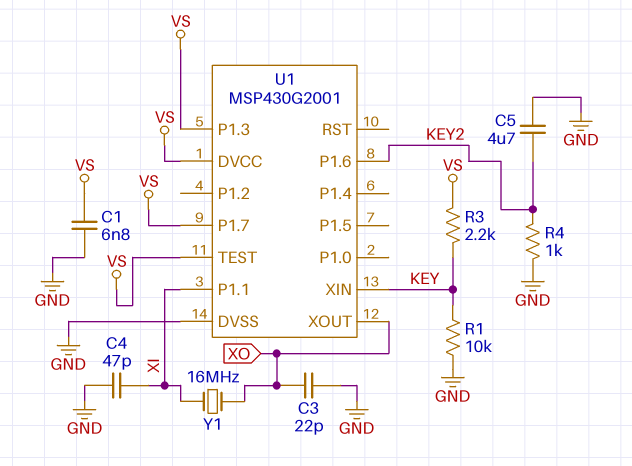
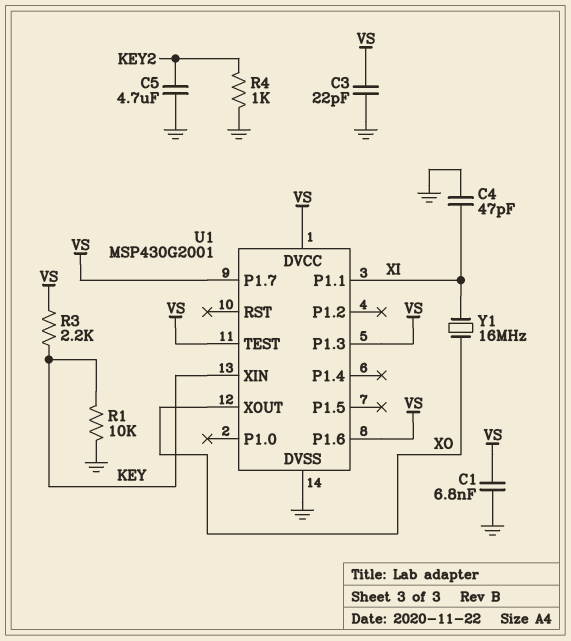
C3: 22pF (GND, XO) -> 22pF (GND, VS)
U1 pin P1.6: KEY2 -> VS

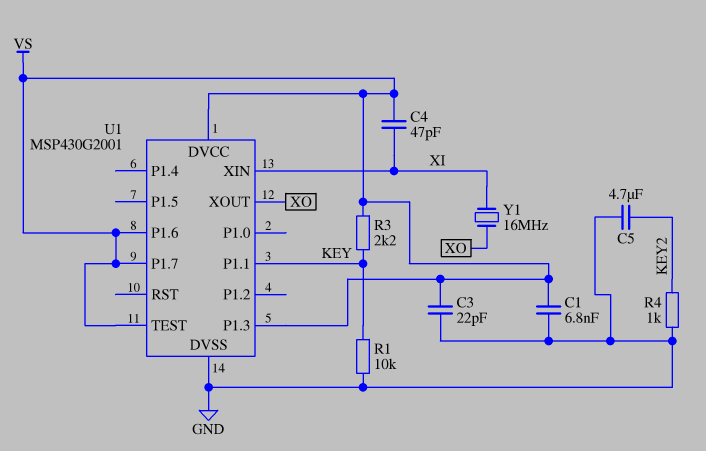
C4: 47pF (GND, XI) -> 47pF (VS, XI)
U1 pin P1.1: XI -> KEY
U1 pin XIN: KEY -> XI

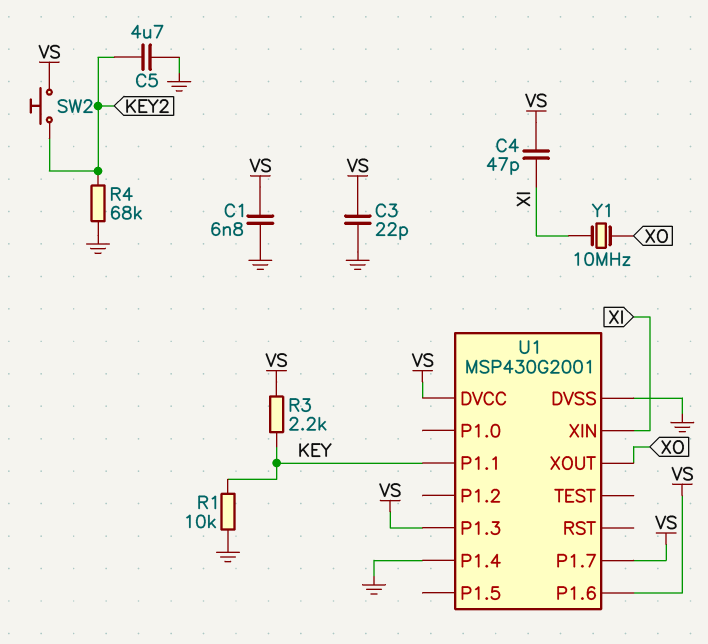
R4: 1k (GND, KEY2) -> 68k (GND, KEY2)
SW2: none -> button (KEY2, VS)
U1 pin P1.4: none -> GND
U1 pin TEST: VS -> none
Y1: 16MHz (XI, XO) -> 10MHz (XI, XO)

